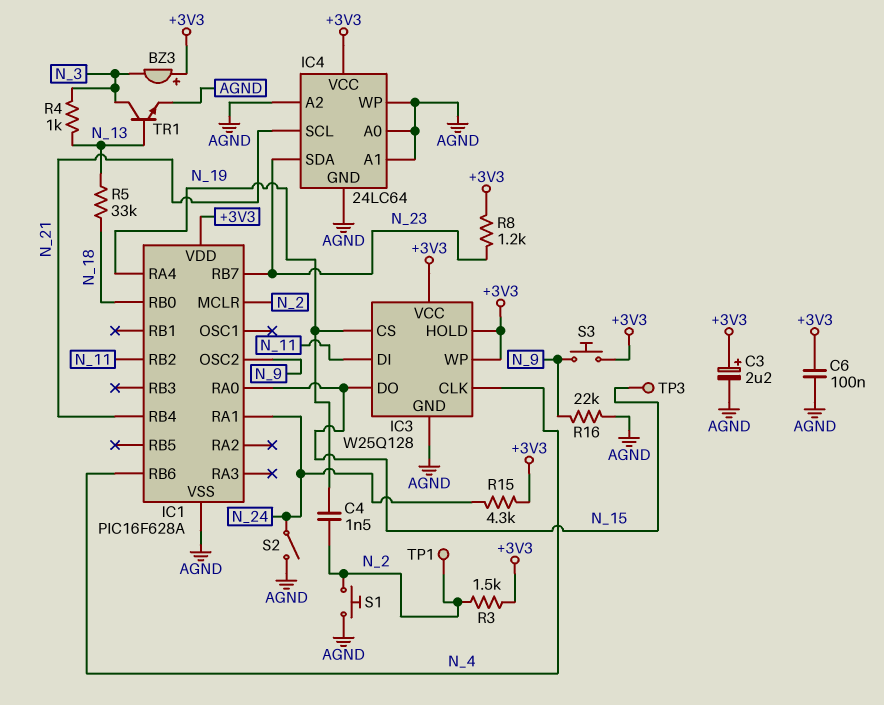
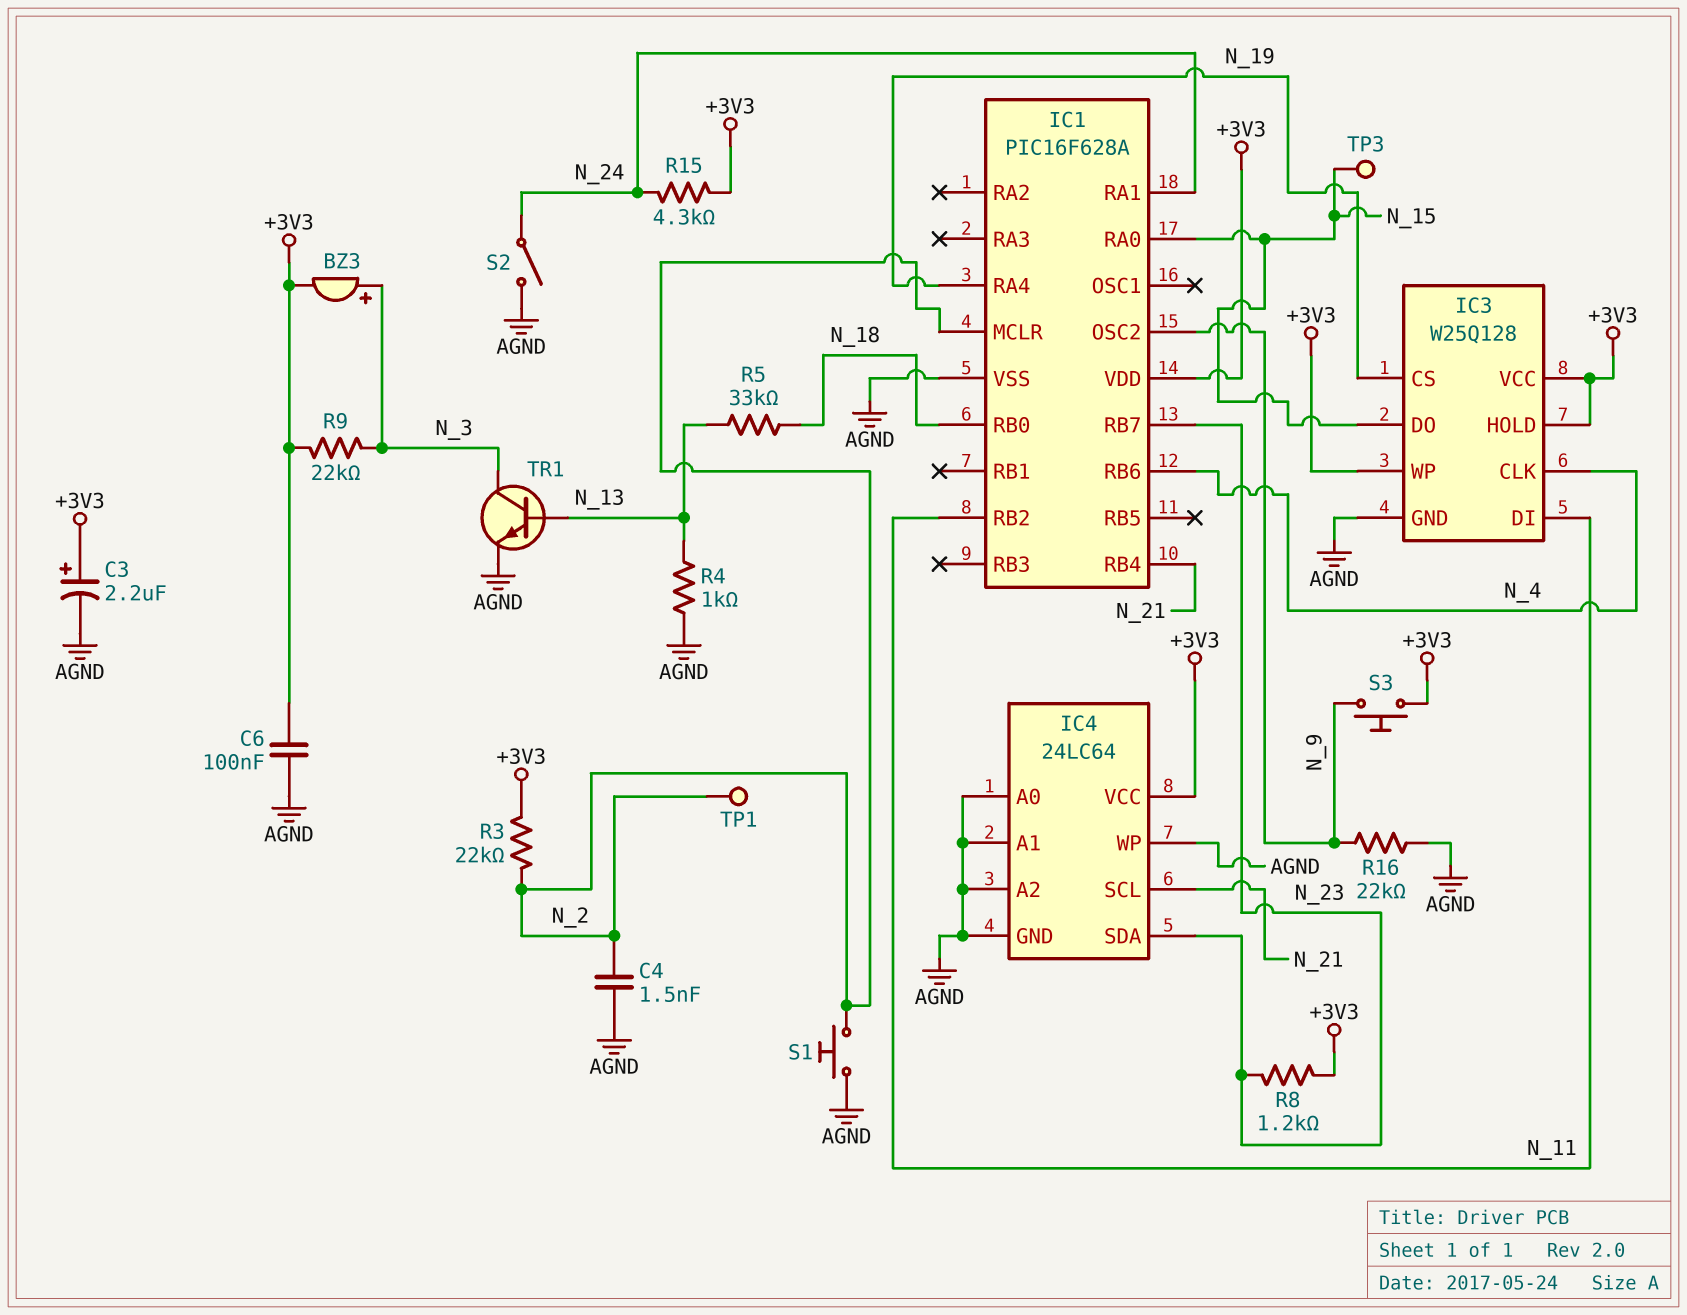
BZ3: buzzer (plus +3V3, minus N_3) -> buzzer (plus N_3, minus +3V3)
C4: 1.5nF (N_2, N_19) -> 1.5nF (AGND, N_2)
R3: 1.5k (+3V3, N_2) -> 22k (+3V3, N_2)
R4: 1k (N_3, N_13) -> 1k (AGND, N_13)
R9: none -> 22k (+3V3, N_3)

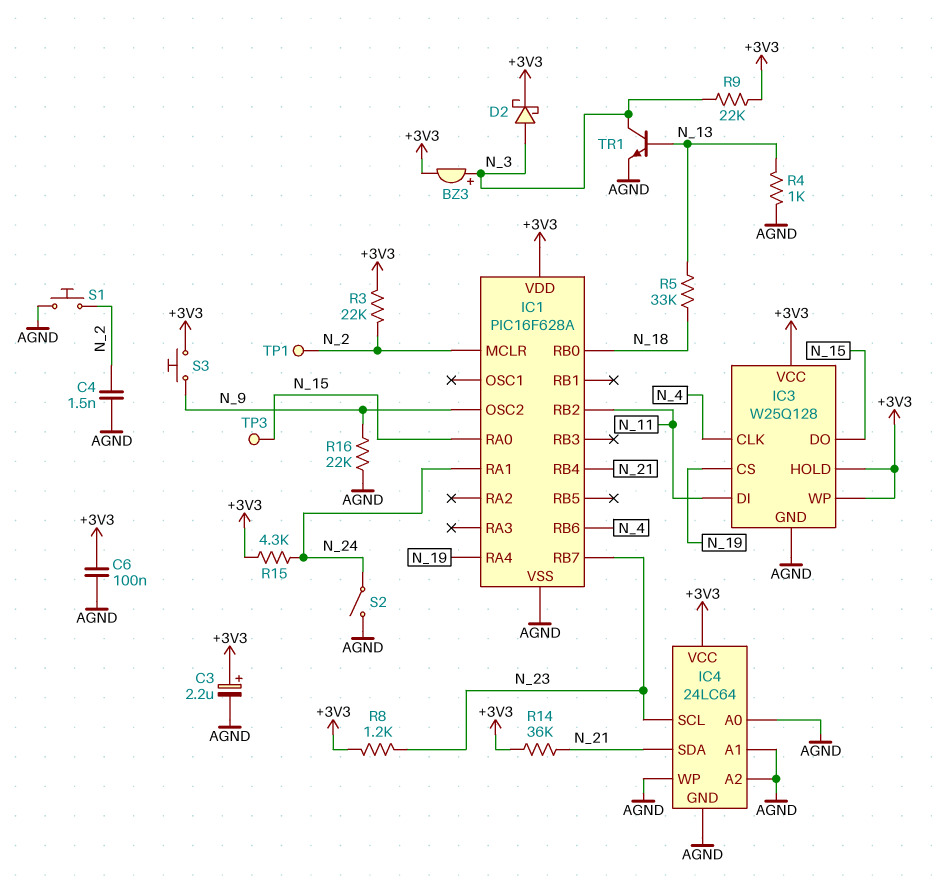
D2: none -> schottky (A N_3, K +3V3)
IC4 pin SCL: N_21 -> N_23
IC4 pin SDA: N_23 -> N_21
R14: none -> 36k (+3V3, N_21)

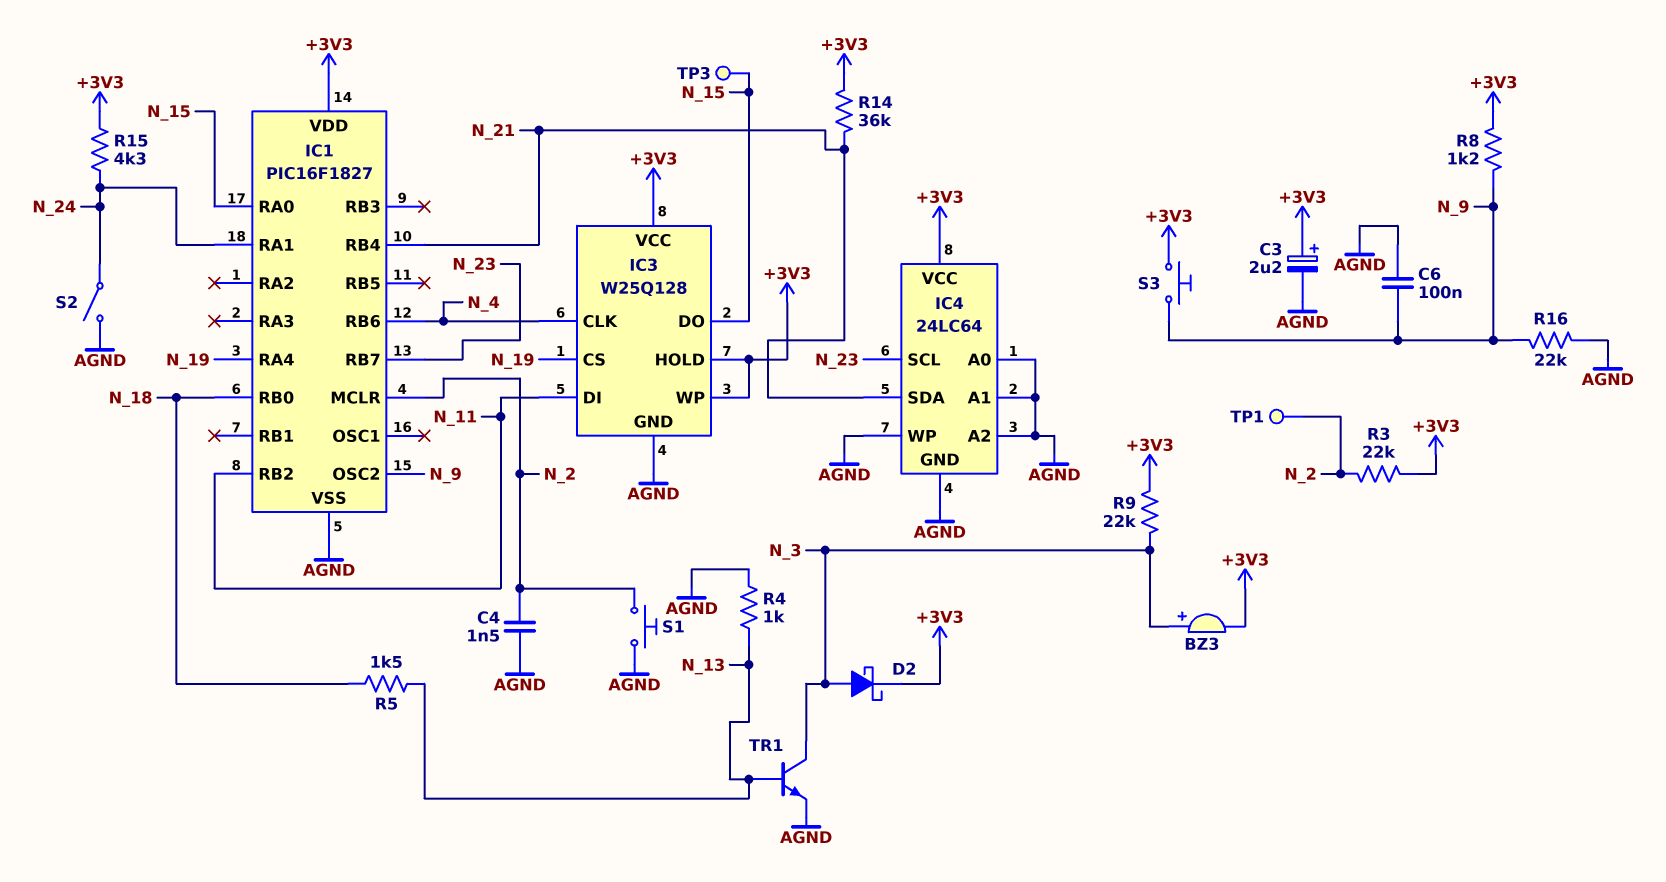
C6: 100nF (+3V3, AGND) -> 100nF (AGND, N_9)
IC1: PIC16F628A -> PIC16F1827
R5: 33k (N_13, N_18) -> 1.5k (N_13, N_18)
R8: 1.2k (+3V3, N_23) -> 1.2k (+3V3, N_9)

